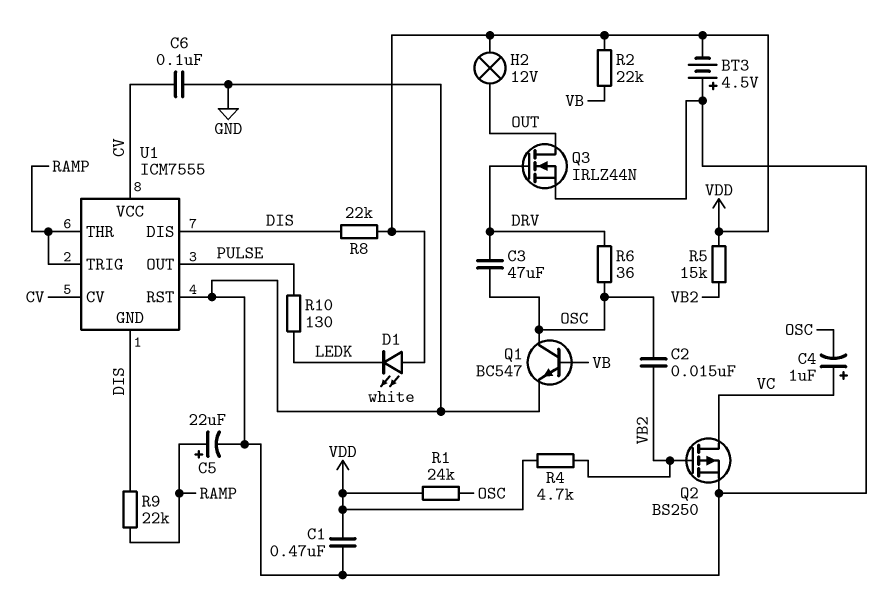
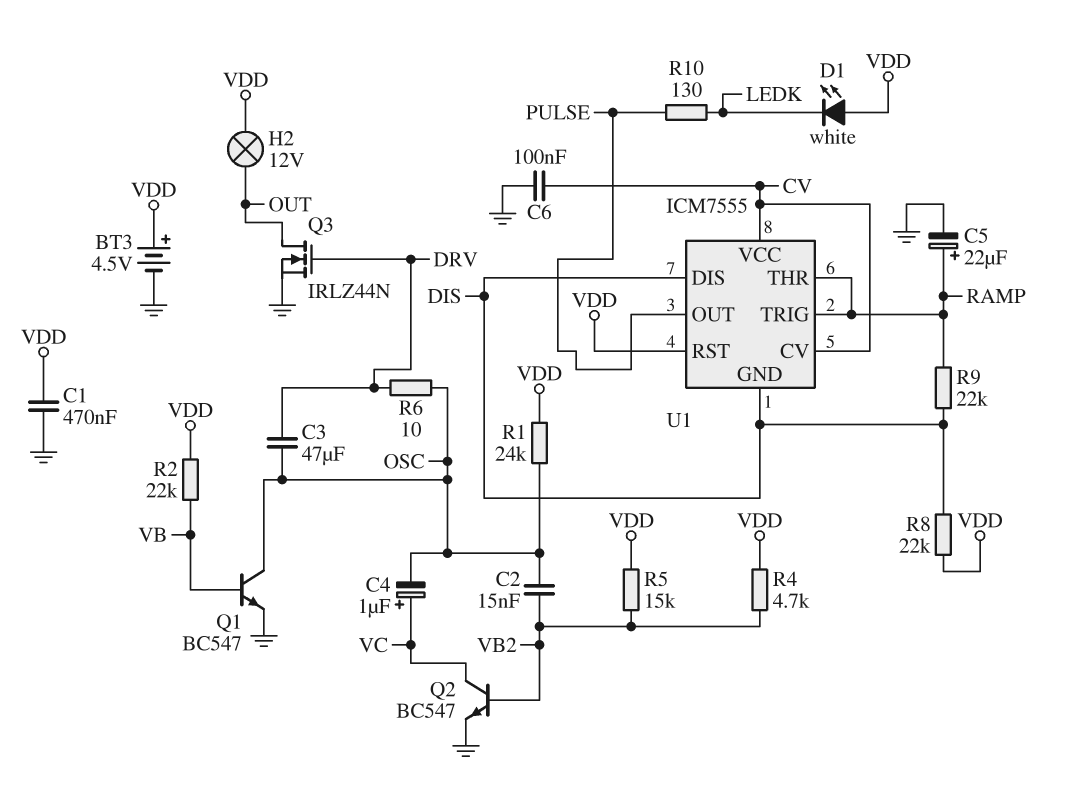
BT3: 4.5V (plus GND, minus VDD) -> 4.5V (plus VDD, minus GND)
Q2: PMOS BS250 (G VB2, D VC, S GND) -> NPN BC547 (B VB2, C VC, E GND)
R6: 36 (DRV, OSC) -> 10 (DRV, OSC)
U1 pin RST: GND -> VDD

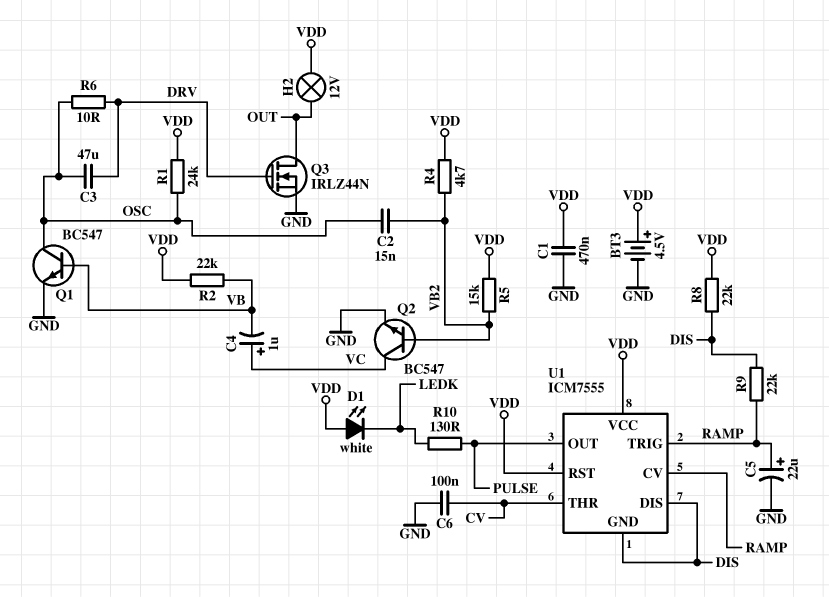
C4: 1uF (plus VC, minus OSC) -> 1uF (plus VC, minus VB)
U1 pin CV: CV -> RAMP
U1 pin THR: RAMP -> CV
U1 pin VCC: CV -> VDD

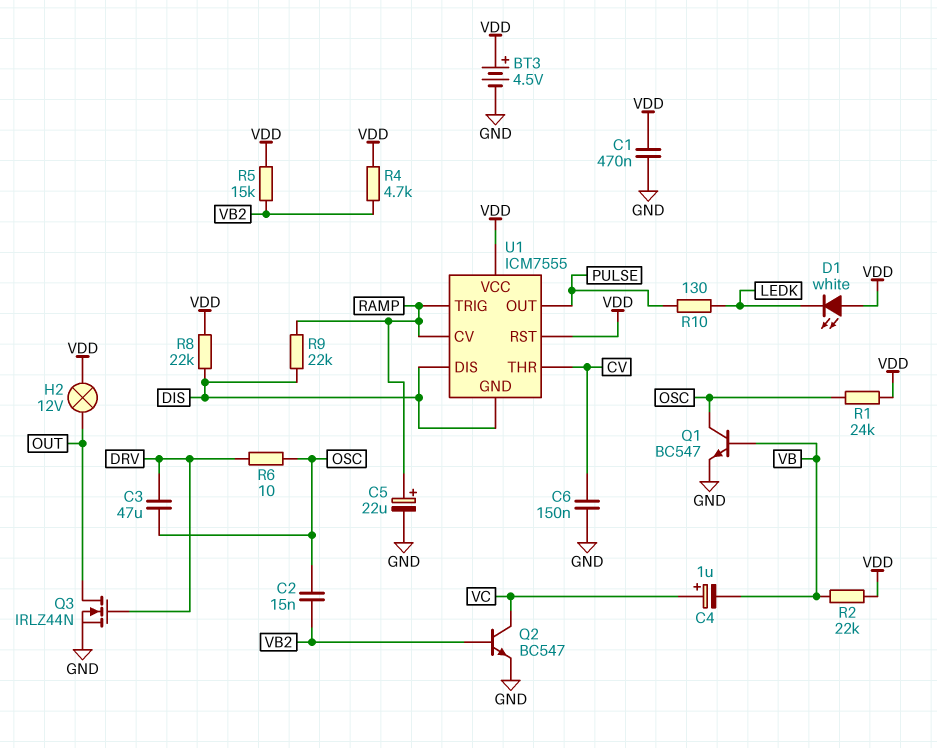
C6: 100nF (CV, GND) -> 150nF (CV, GND)

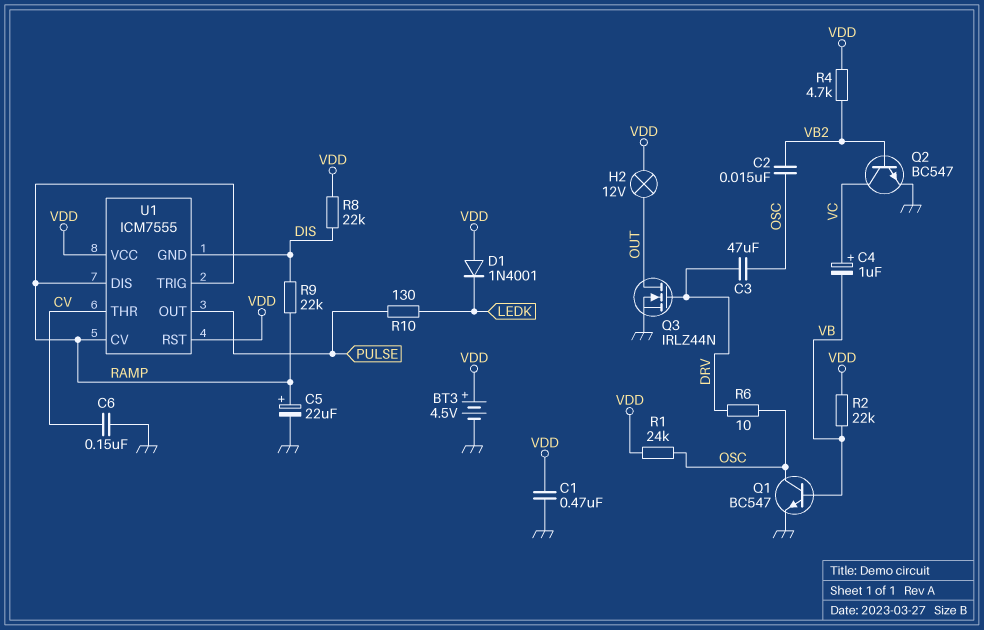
D1: LED white (A VDD, K LEDK) -> diode 1N4001 (A VDD, K LEDK)
R5: 15k (VB2, VDD) -> none
U1 pin DIS: DIS -> RAMP

